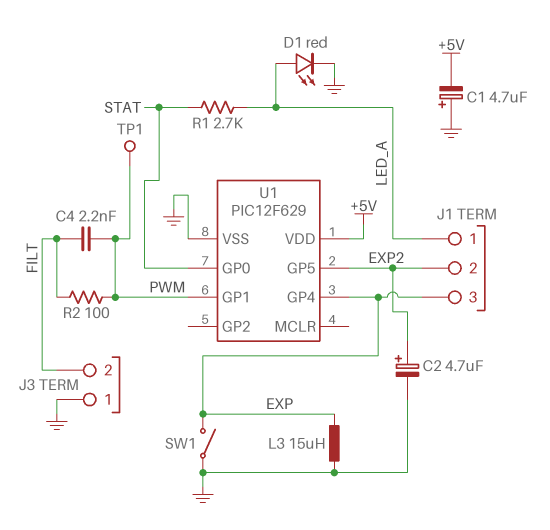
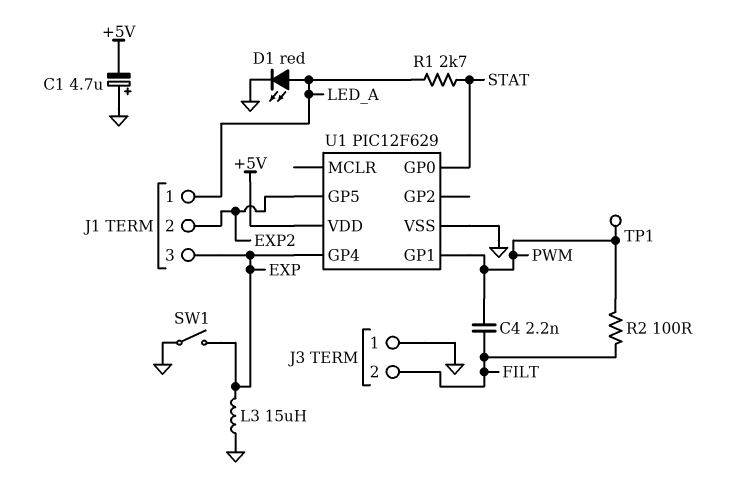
C2: 4.7uF (plus EXP2, minus GND) -> none

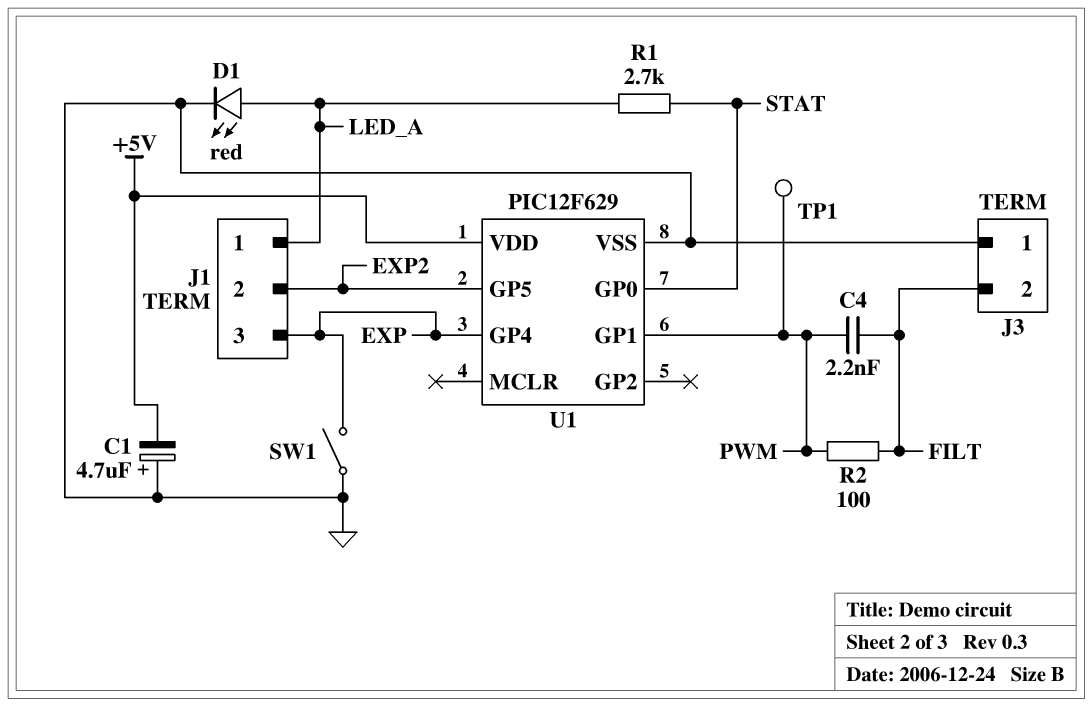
L3: 15uH (EXP, GND) -> none

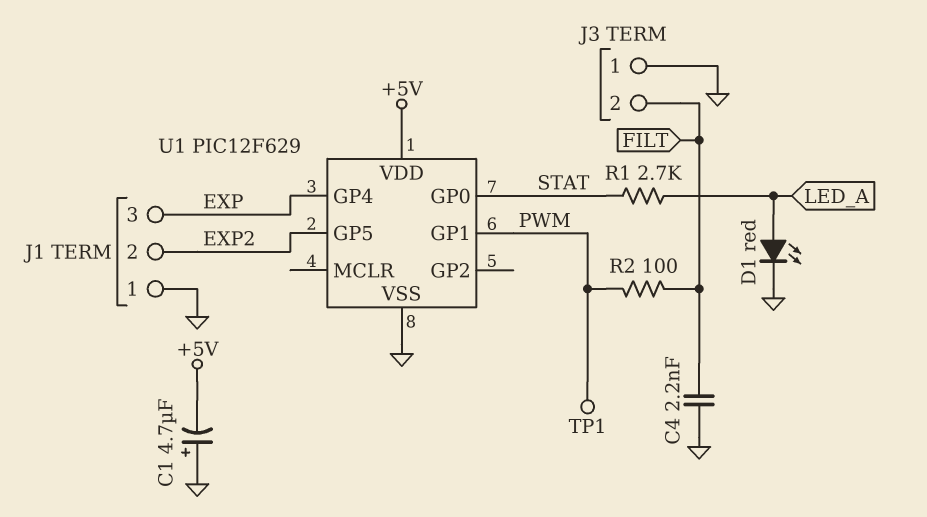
C4: 2.2nF (FILT, PWM) -> 2.2nF (FILT, GND)
J1 pin 1: LED_A -> GND
SW1: switch (EXP, GND) -> none

